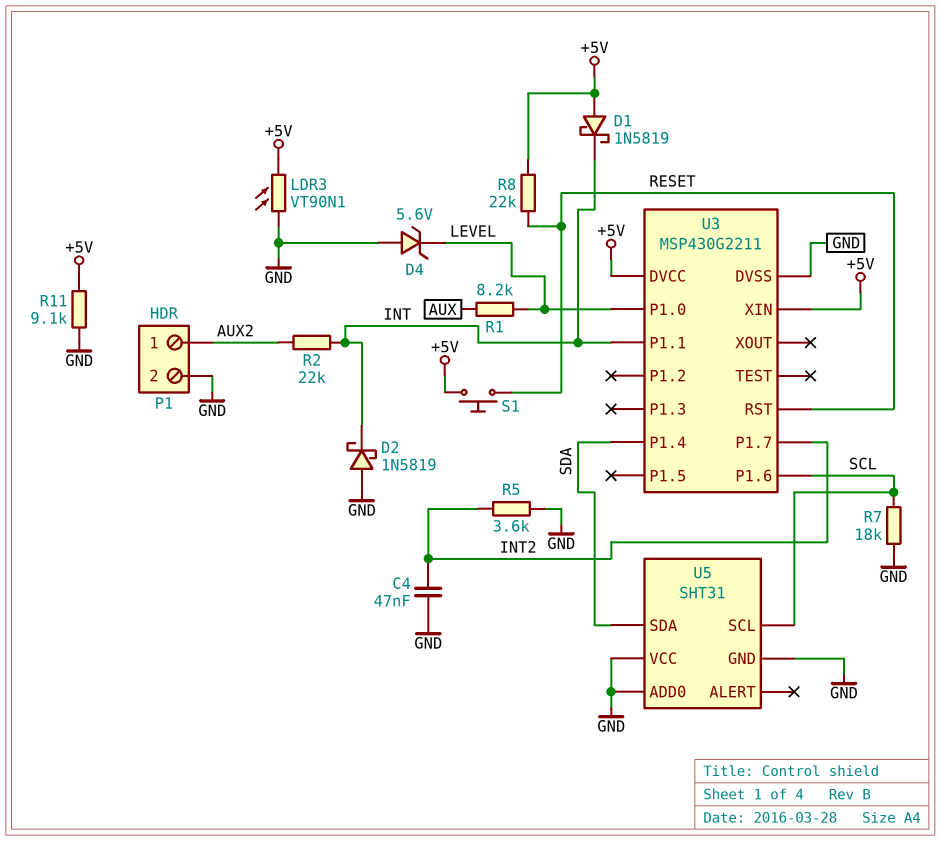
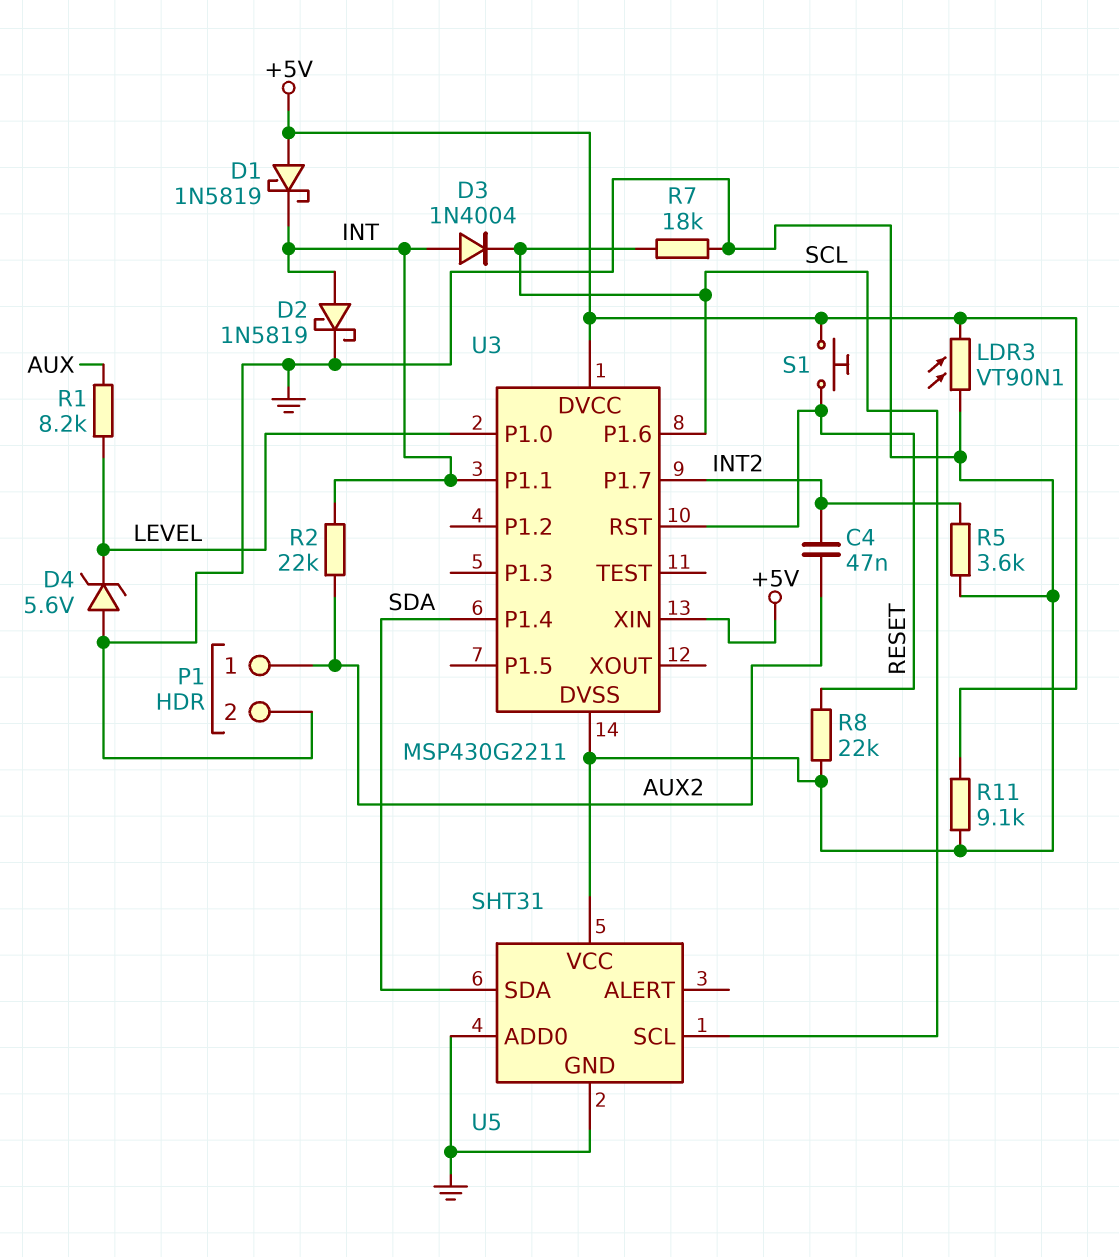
C4: 47nF (GND, INT2) -> 47nF (AUX2, INT2)
D2: schottky 1N5819 (A GND, K INT) -> schottky 1N5819 (A INT, K GND)
D3: none -> diode 1N4004 (A INT, K SCL)
R8: 22k (+5V, RESET) -> 22k (GND, RESET)

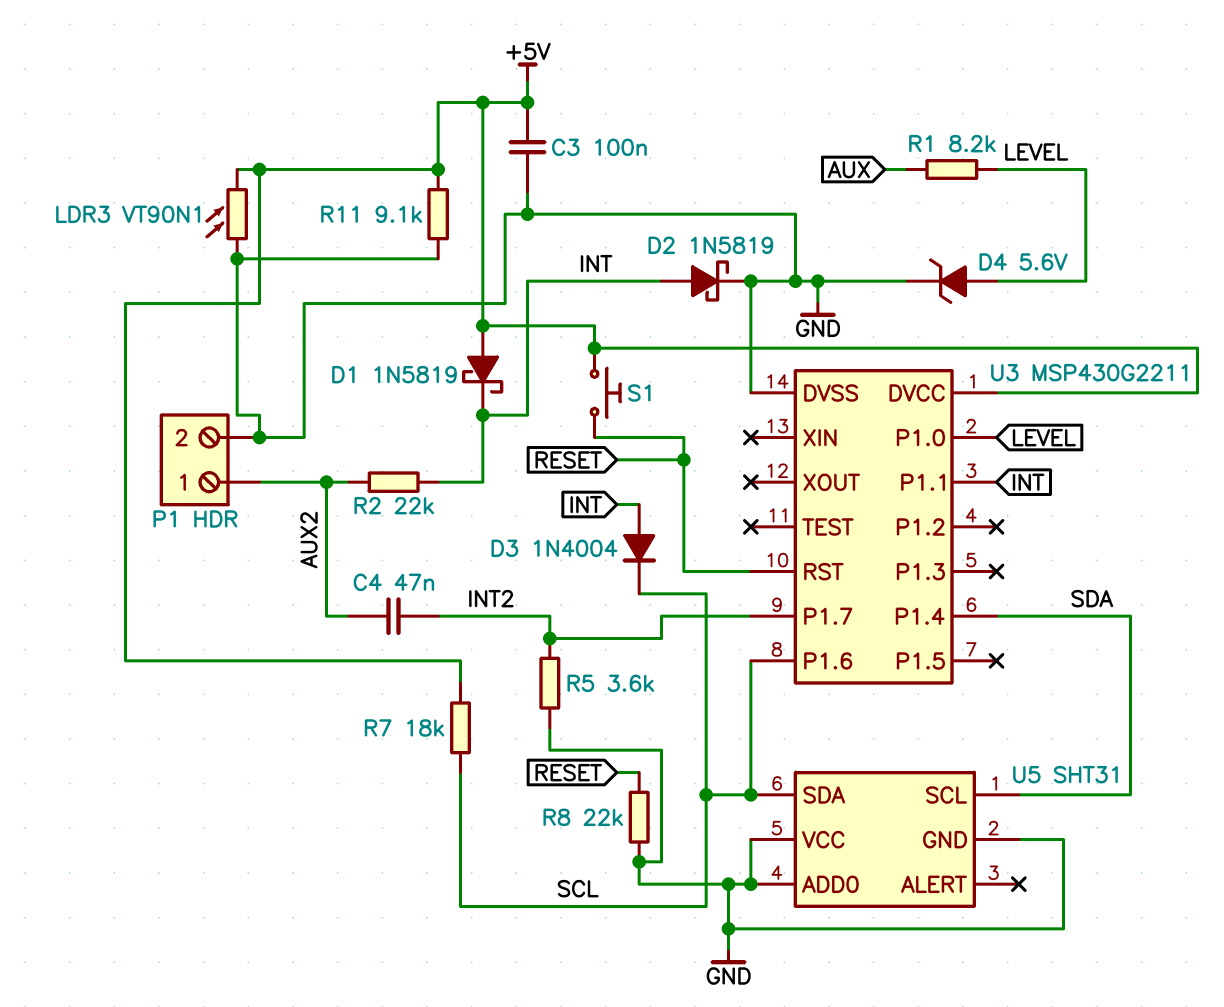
C3: none -> 100nF (+5V, GND)
D4: zener 5.6V (A GND, K LEVEL) -> zener 5.6V (A LEVEL, K GND)
R7: 18k (GND, SCL) -> 18k (+5V, SCL)
U3 pin XIN: +5V -> none
U5 pin SCL: SCL -> SDA
U5 pin SDA: SDA -> SCL

